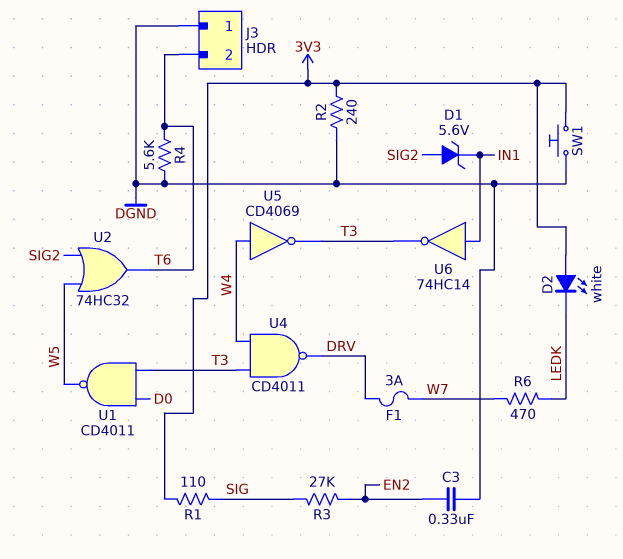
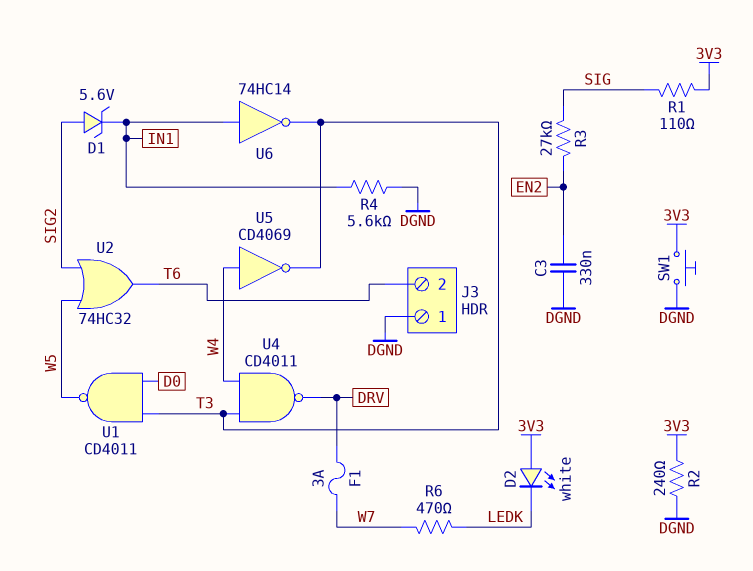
R4: 5.6k (DGND, T6) -> 5.6k (DGND, IN1)

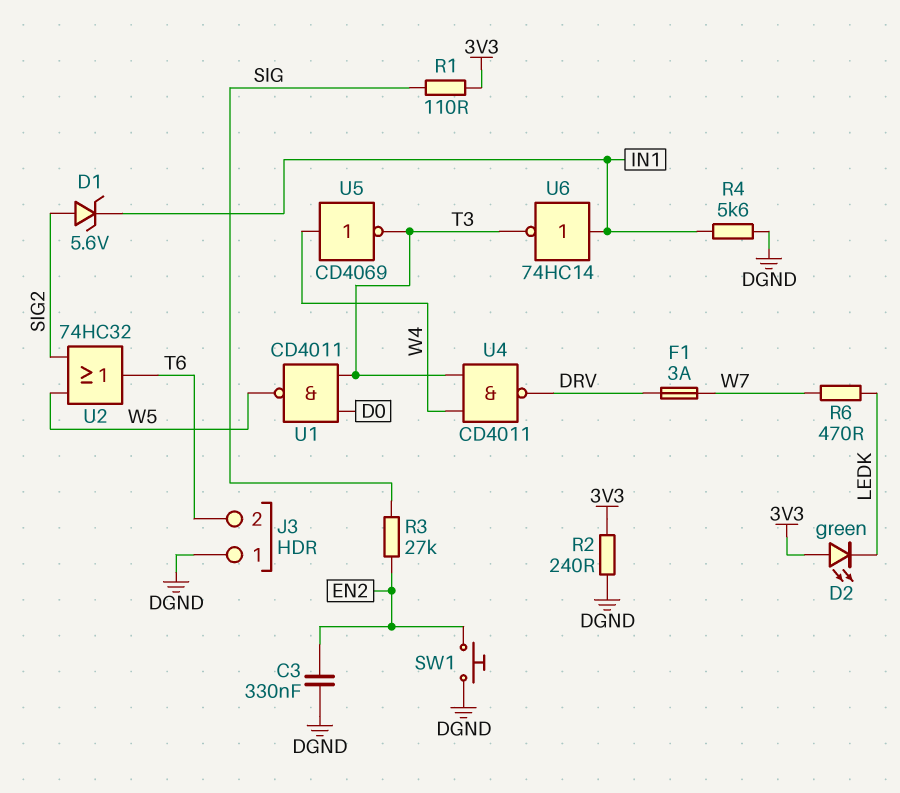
D2: LED white (A 3V3, K LEDK) -> LED green (A 3V3, K LEDK)
SW1: button (3V3, DGND) -> button (DGND, EN2)

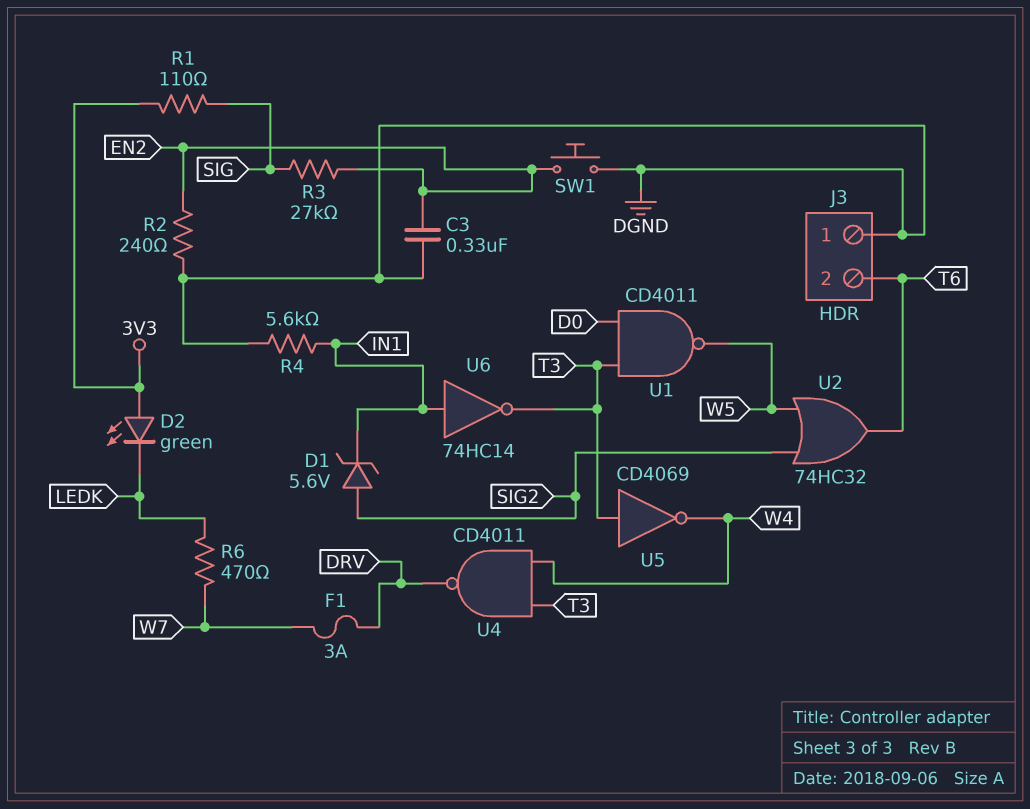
R2: 240 (3V3, DGND) -> 240 (DGND, EN2)
U5: NOT CD4069 (in W4, out T3) -> NOT CD4069 (in T3, out W4)

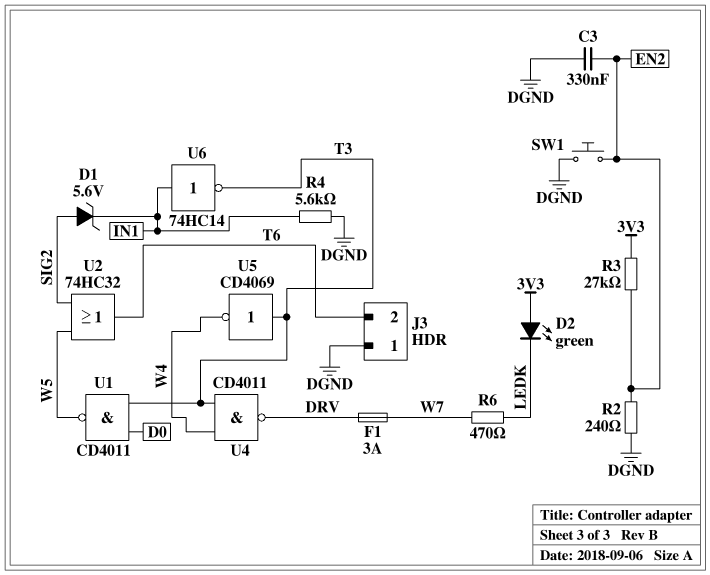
R1: 110 (3V3, SIG) -> none
R3: 27k (EN2, SIG) -> 27k (3V3, EN2)

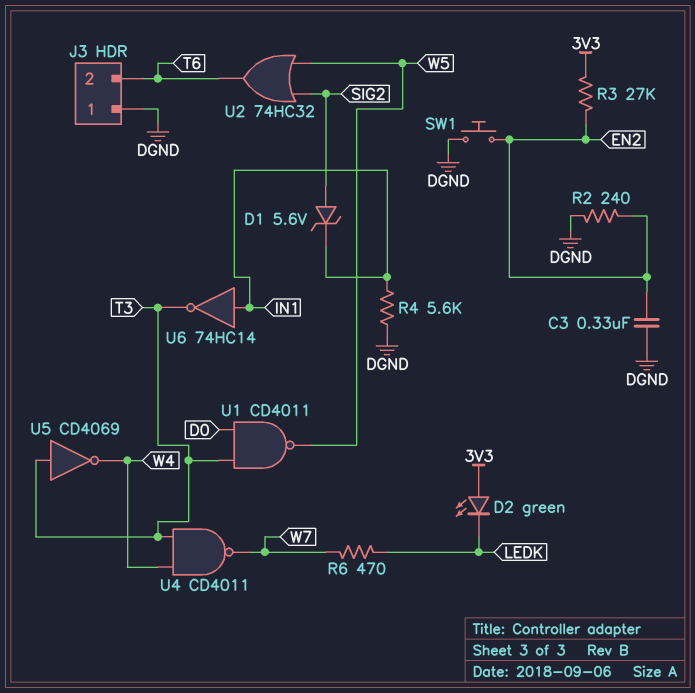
F1: 3A (DRV, W7) -> none
U4: NAND CD4011 (in T3, in W4, out DRV) -> NAND CD4011 (in T3, in W4, out W7)

